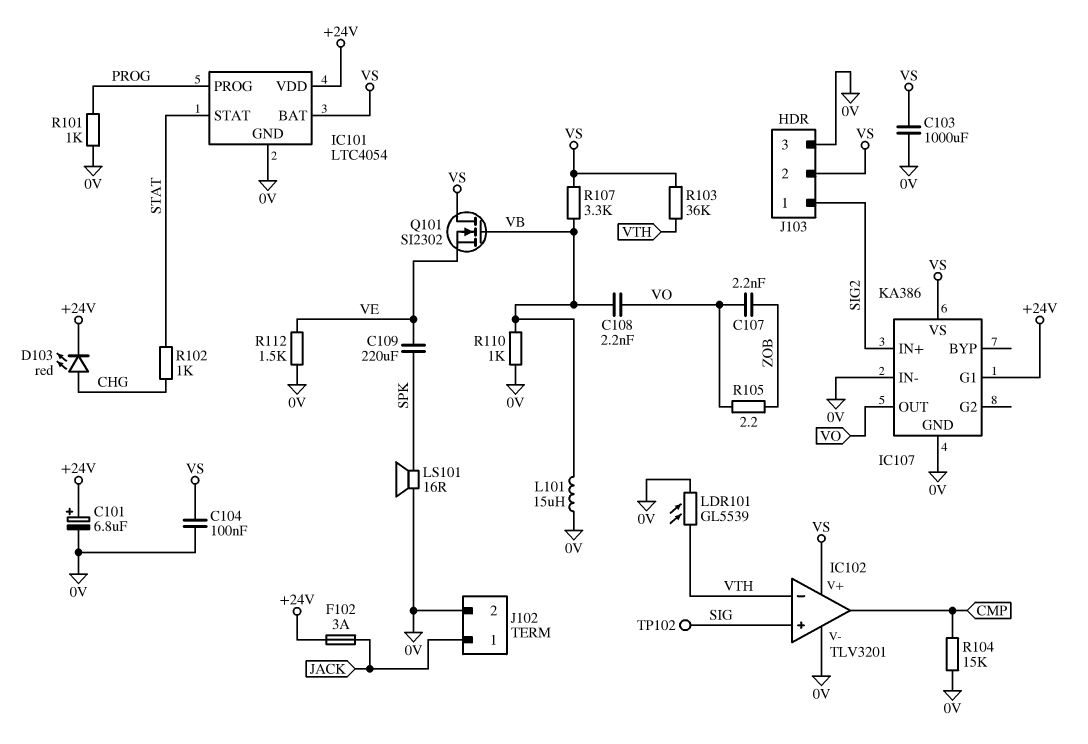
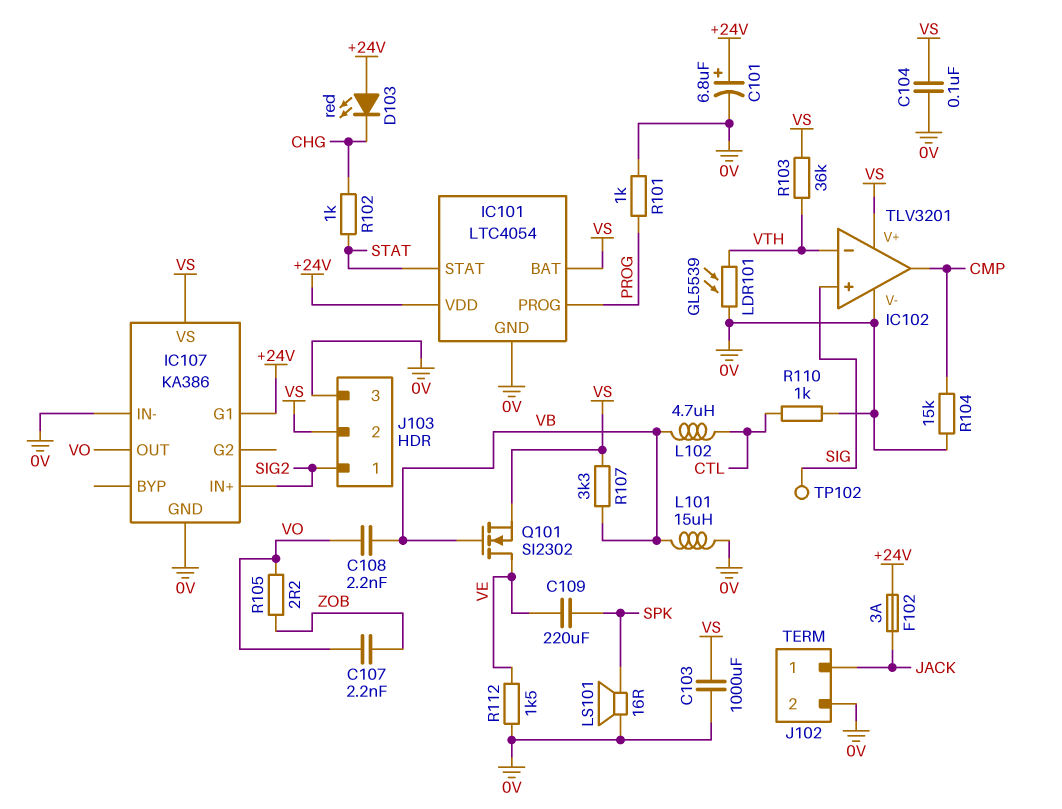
D103: LED red (A CHG, K +24V) -> LED red (A +24V, K CHG)
L102: none -> 4.7uH (CTL, VB)
Q101: NMOS SI2302 (G VB, D VS, S VE) -> NMOS SI2302 (G VB, D VE, S VS)
R110: 1k (0V, VB) -> 1k (0V, CTL)

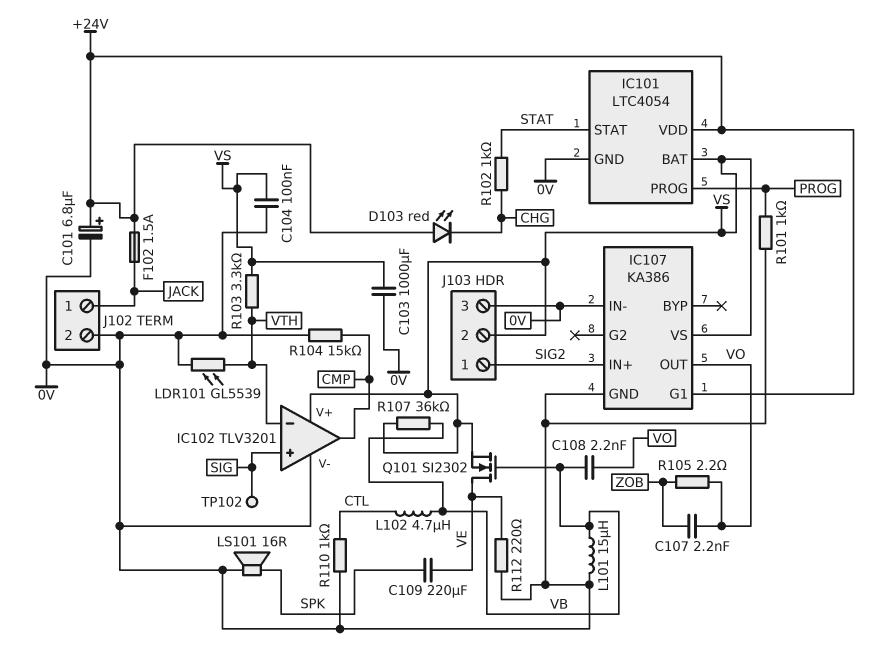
F102: 3A (+24V, JACK) -> 1.5A (+24V, JACK)
R103: 36k (VS, VTH) -> 3.3k (VS, VTH)
R107: 3.3k (VB, VS) -> 36k (VB, VS)
R112: 1.5k (0V, VE) -> 220 (0V, VE)

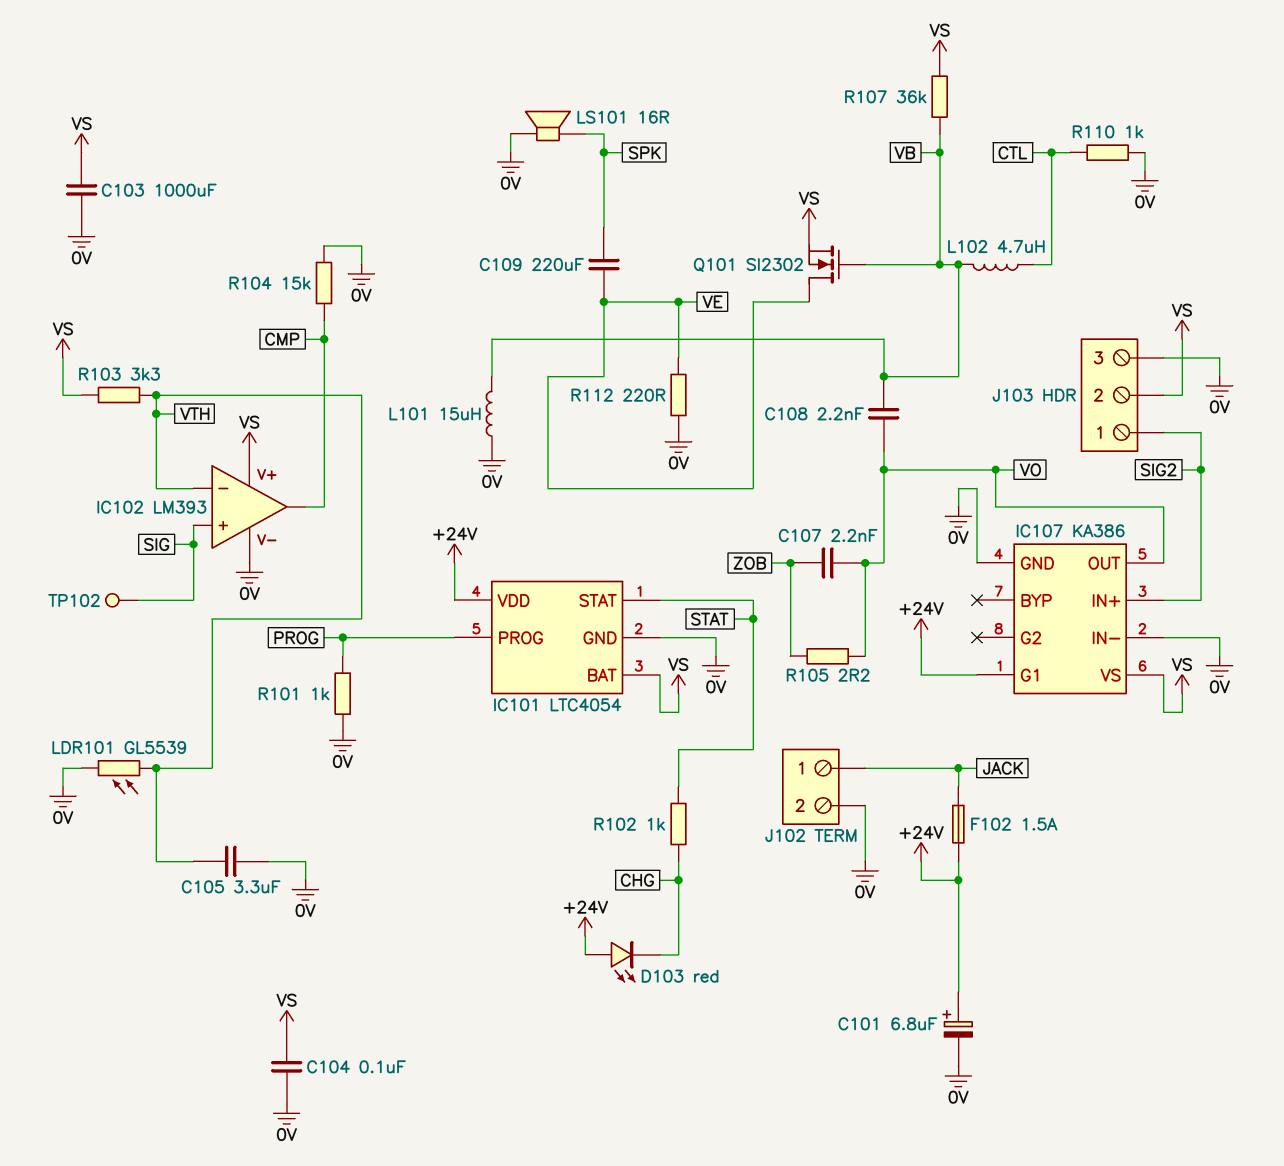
C105: none -> 3.3uF (0V, VTH)
IC102: TLV3201 -> LM393

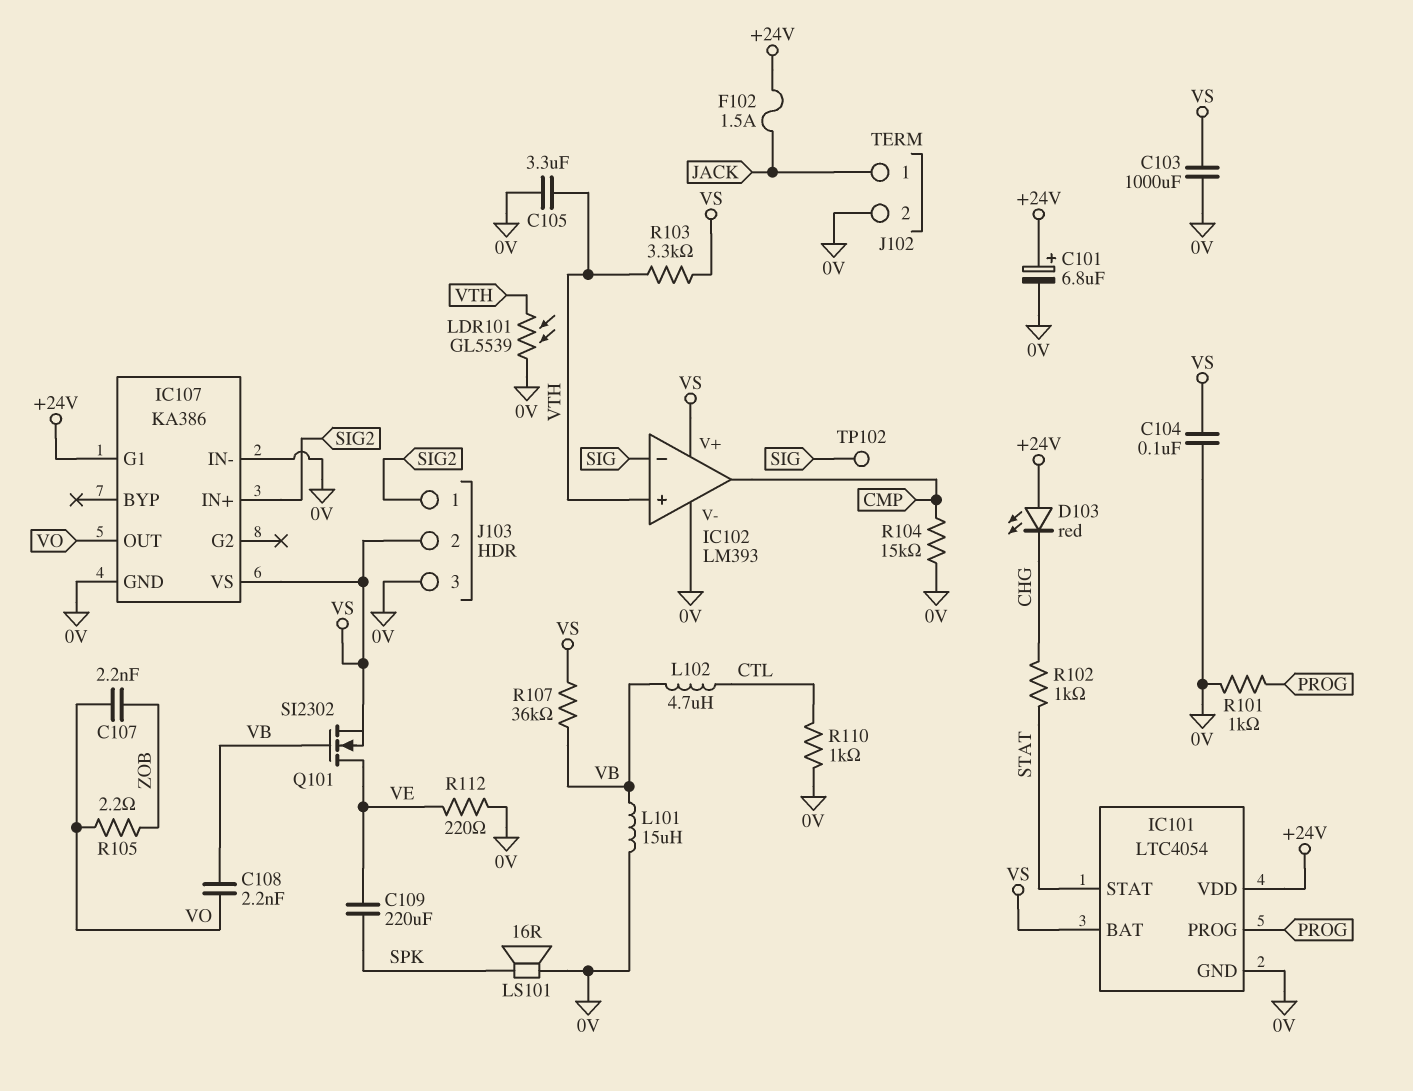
IC102 pin in+: SIG -> VTH
IC102 pin in-: VTH -> SIG

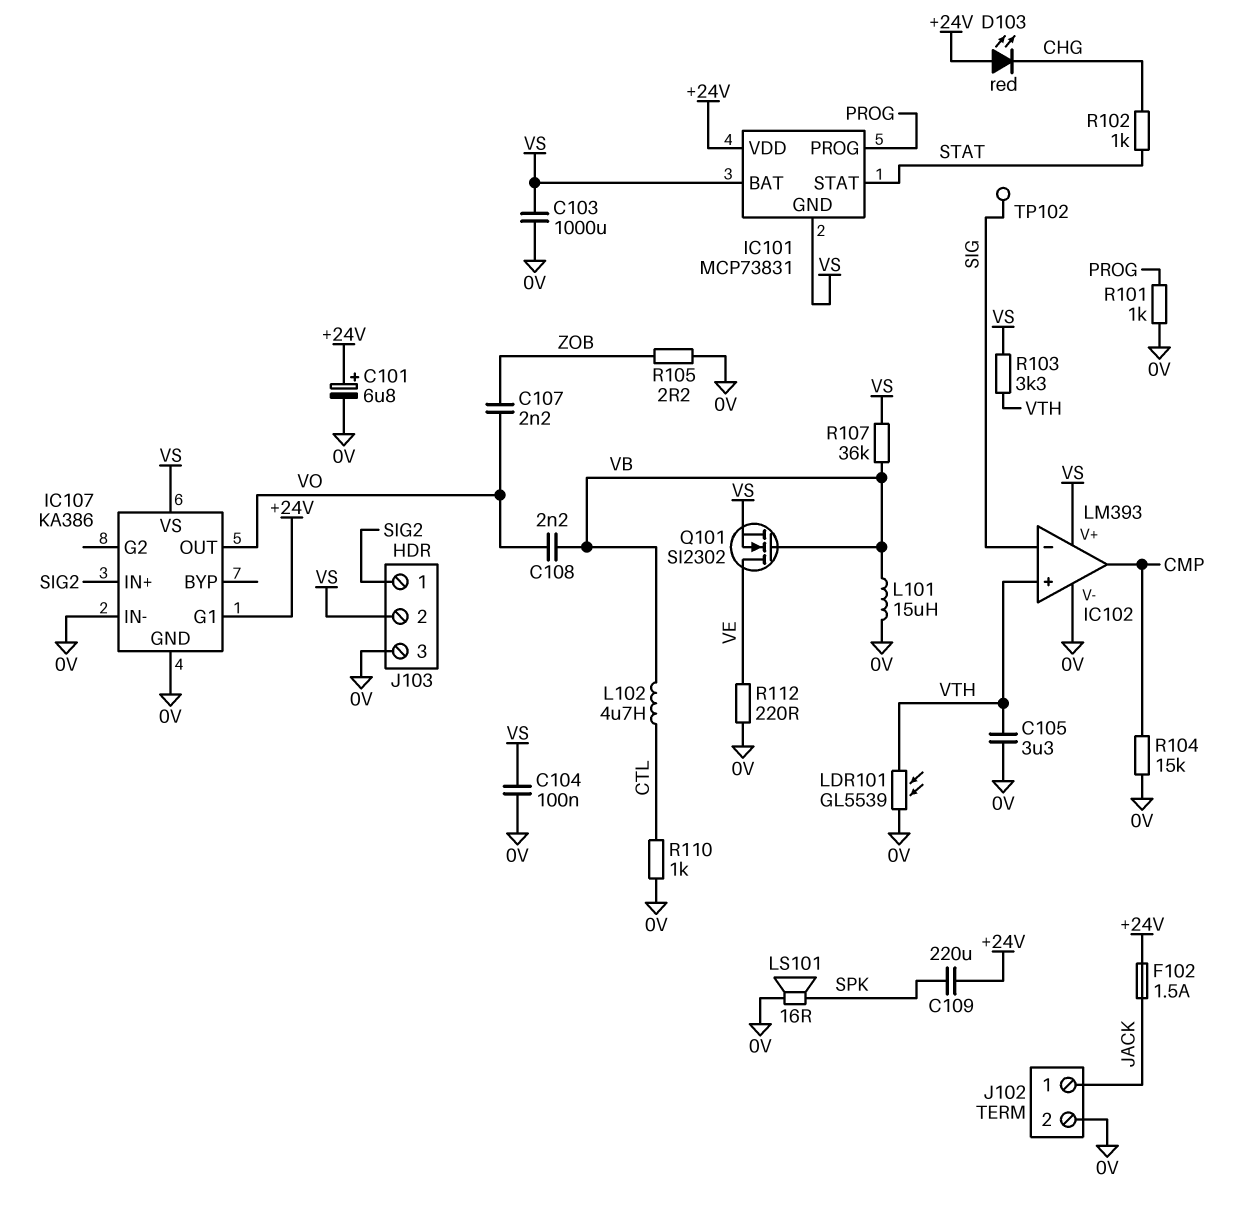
C109: 220uF (SPK, VE) -> 220uF (+24V, SPK)
IC101: LTC4054 -> MCP73831
IC101 pin GND: 0V -> VS
R105: 2.2 (VO, ZOB) -> 2.2 (0V, ZOB)

